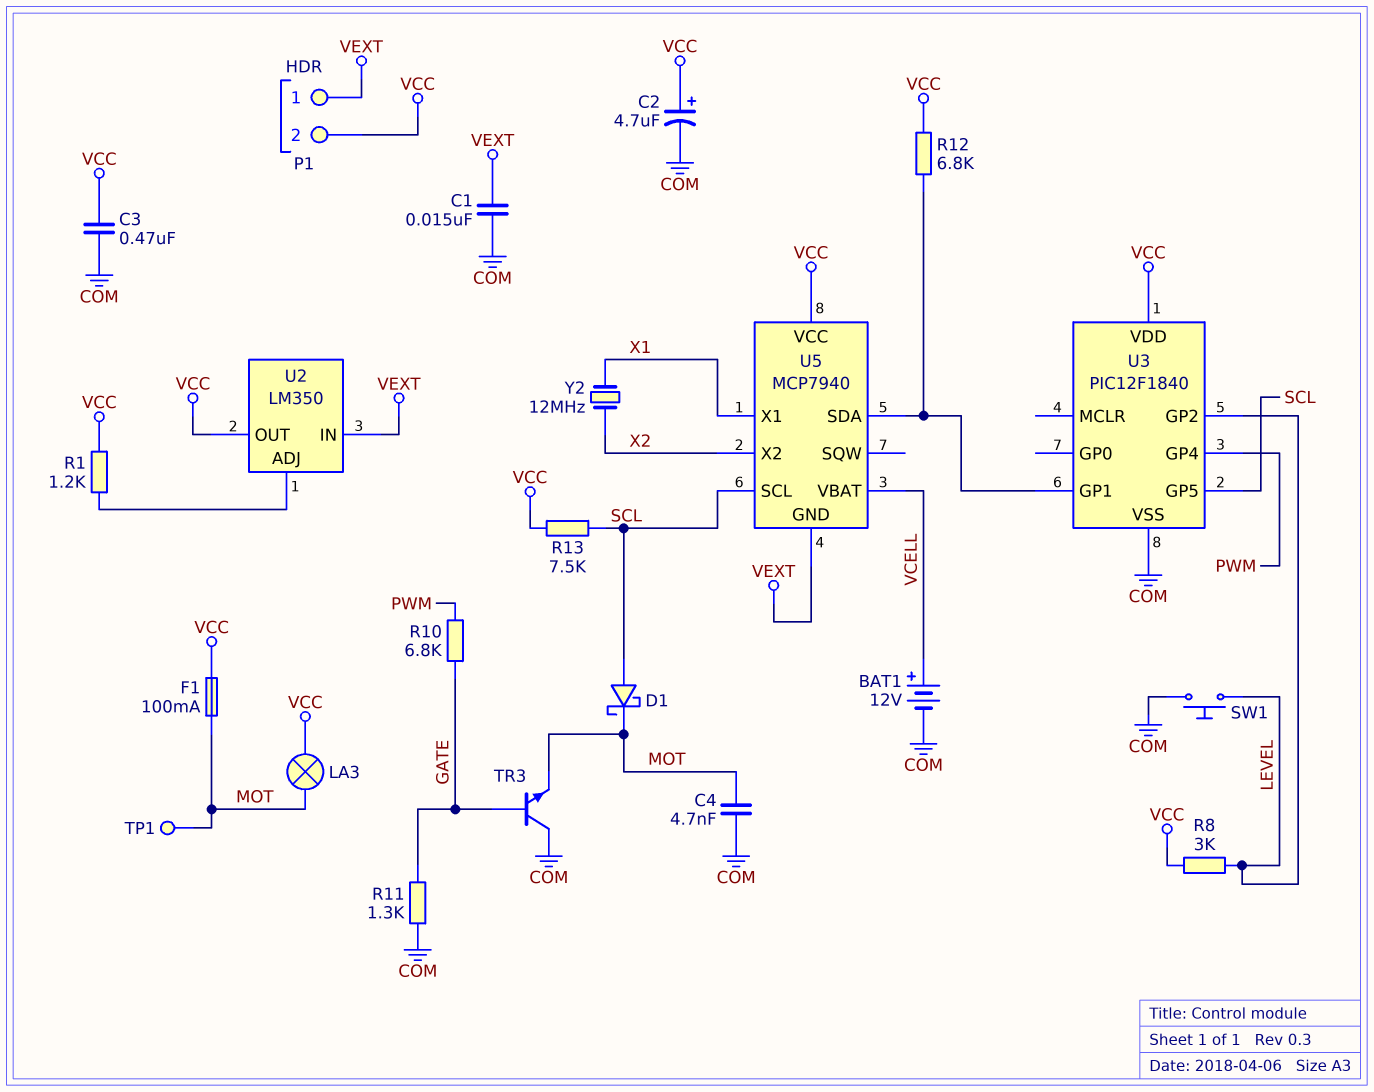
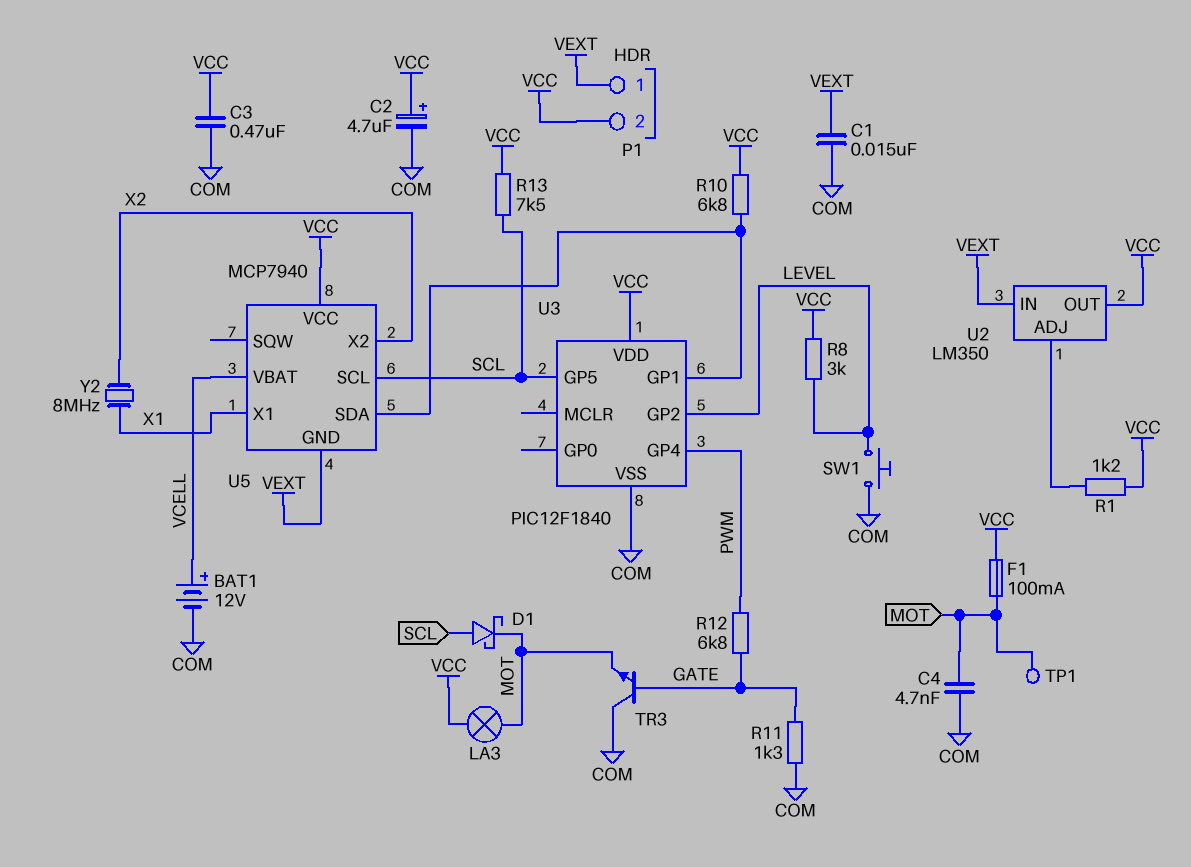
R10: 6.8k (GATE, PWM) -> 6.8k (U3/GP1, VCC)
R12: 6.8k (U3/GP1, VCC) -> 6.8k (GATE, PWM)
Y2: 12MHz (X1, X2) -> 8MHz (X1, X2)

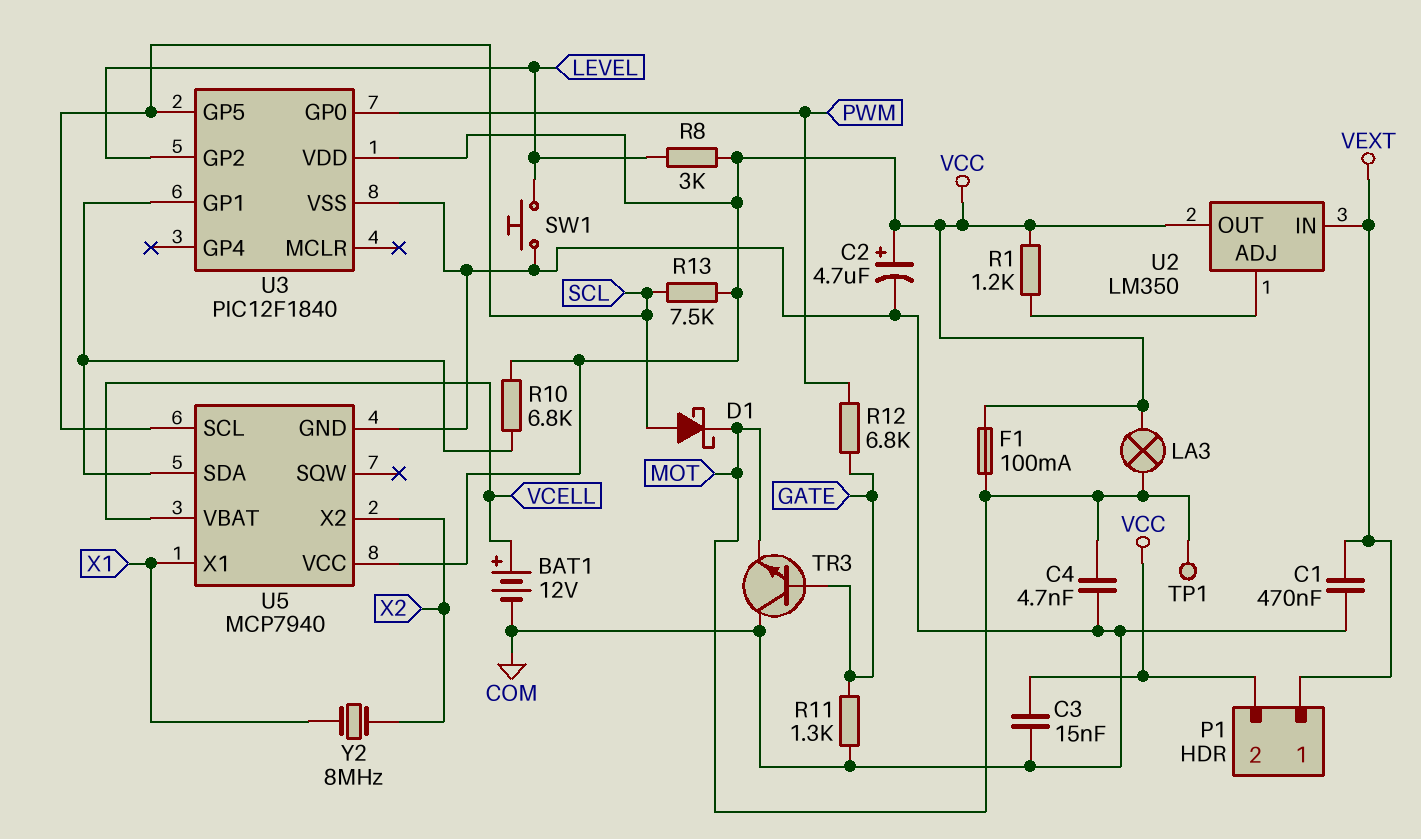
C1: 15nF (COM, VEXT) -> 470nF (COM, VEXT)
C3: 470nF (COM, VCC) -> 15nF (COM, VCC)
U3 pin GP0: none -> PWM
U3 pin GP4: PWM -> none
U5 pin GND: VEXT -> COM

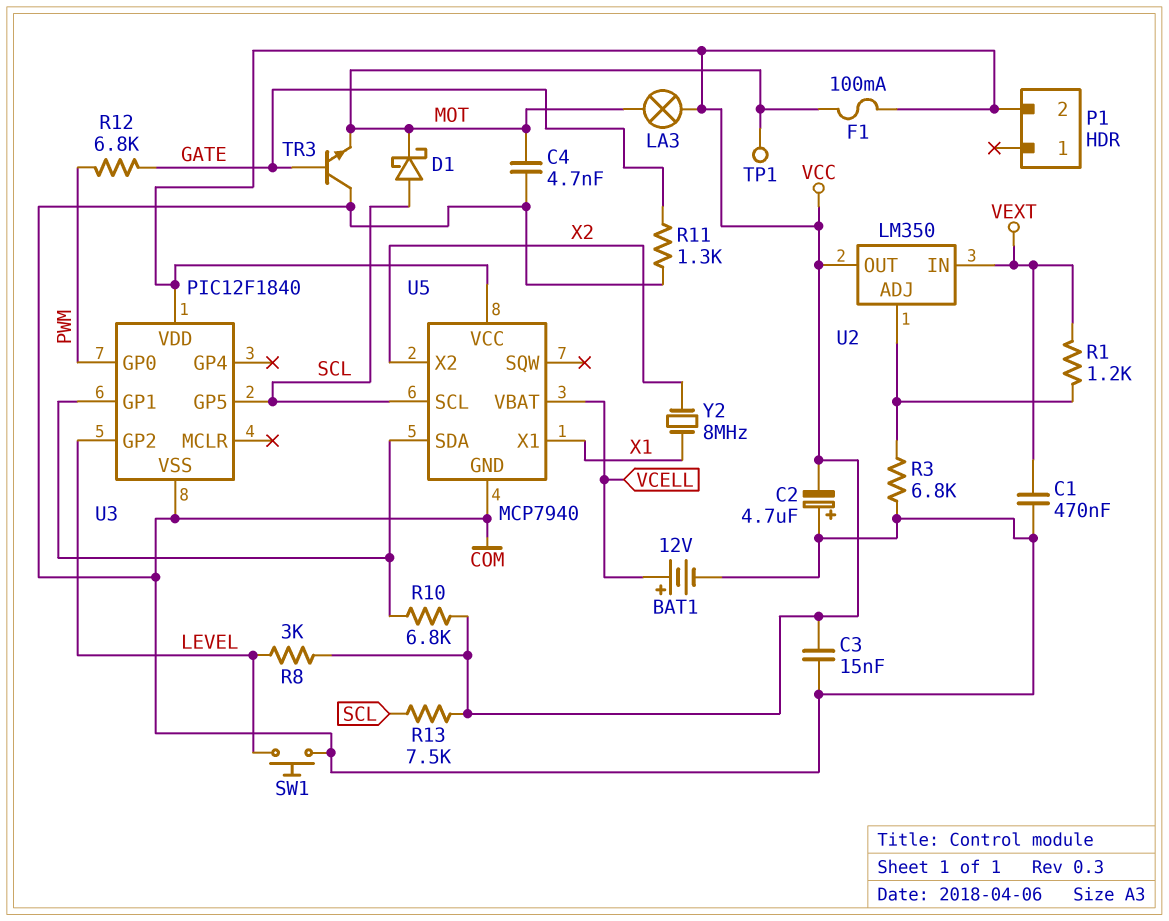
C2: 4.7uF (plus VCC, minus COM) -> 4.7uF (plus COM, minus VCC)
P1 pin 1: VEXT -> none
R1: 1.2k (U2/ADJ, VCC) -> 1.2k (U2/ADJ, VEXT)
R3: none -> 6.8k (COM, U2/ADJ)

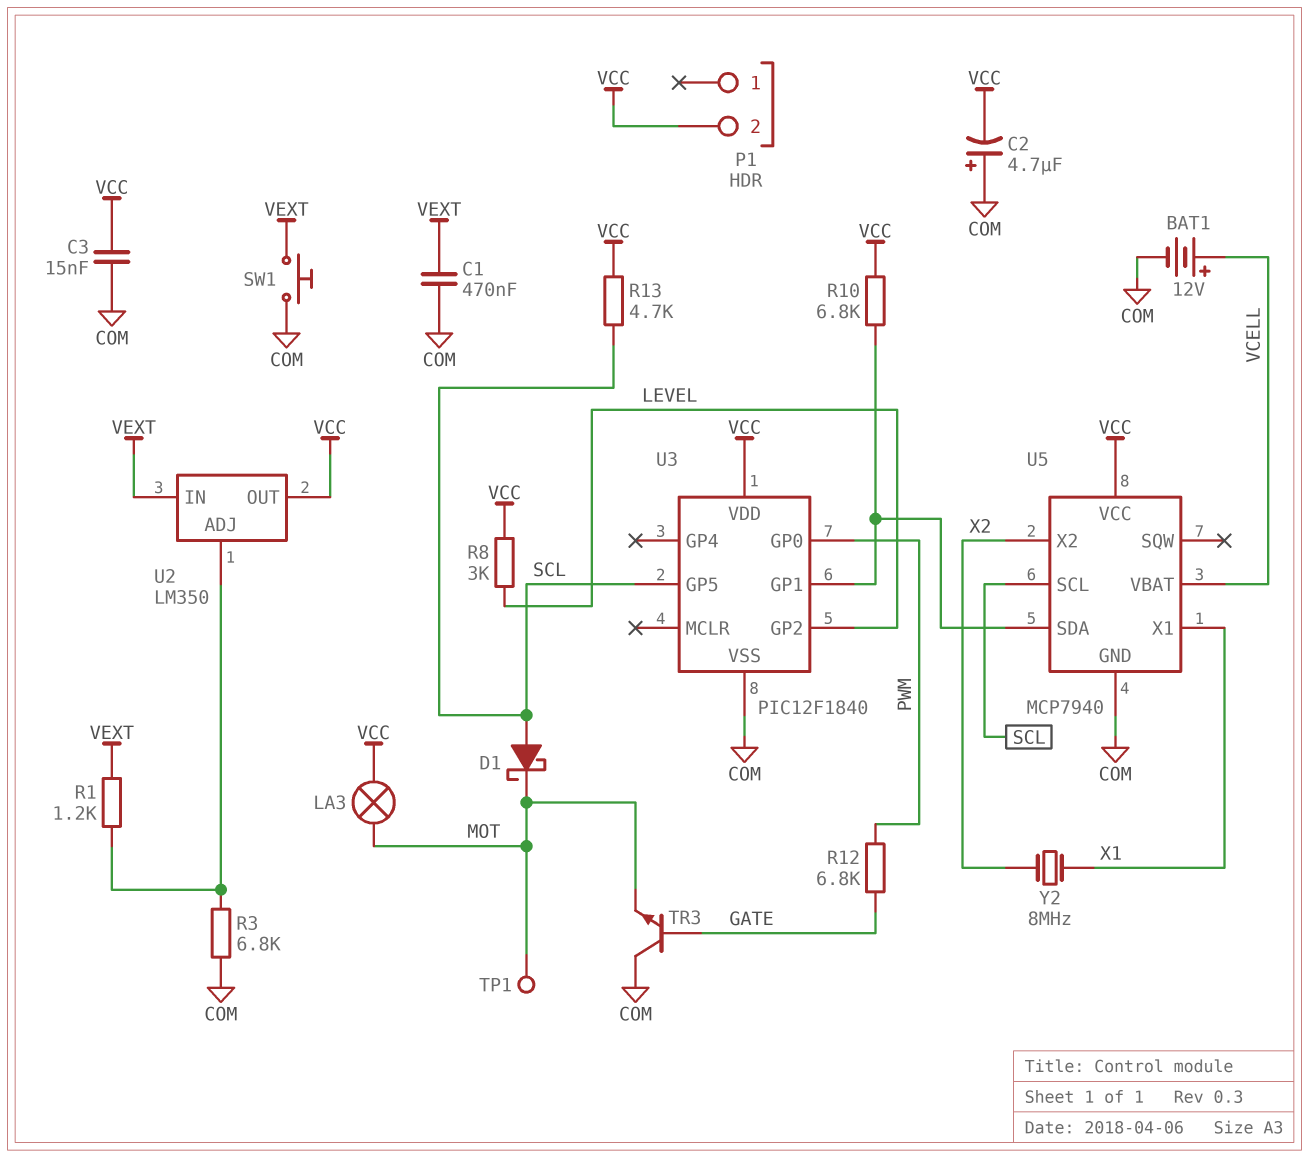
C4: 4.7nF (COM, MOT) -> none
F1: 100mA (MOT, VCC) -> none
R11: 1.3k (COM, GATE) -> none
R13: 7.5k (SCL, VCC) -> 4.7k (SCL, VCC)
SW1: button (COM, LEVEL) -> button (COM, VEXT)

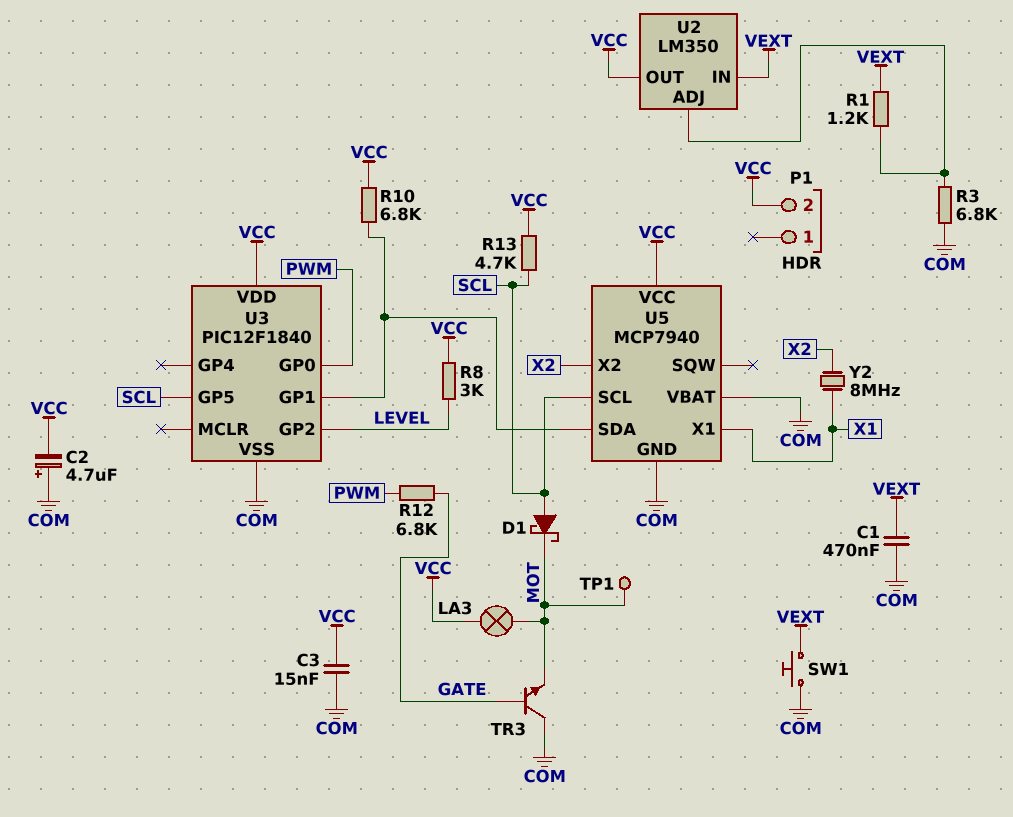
BAT1: 12V (plus VCELL, minus COM) -> none
U5 pin VBAT: VCELL -> COM

